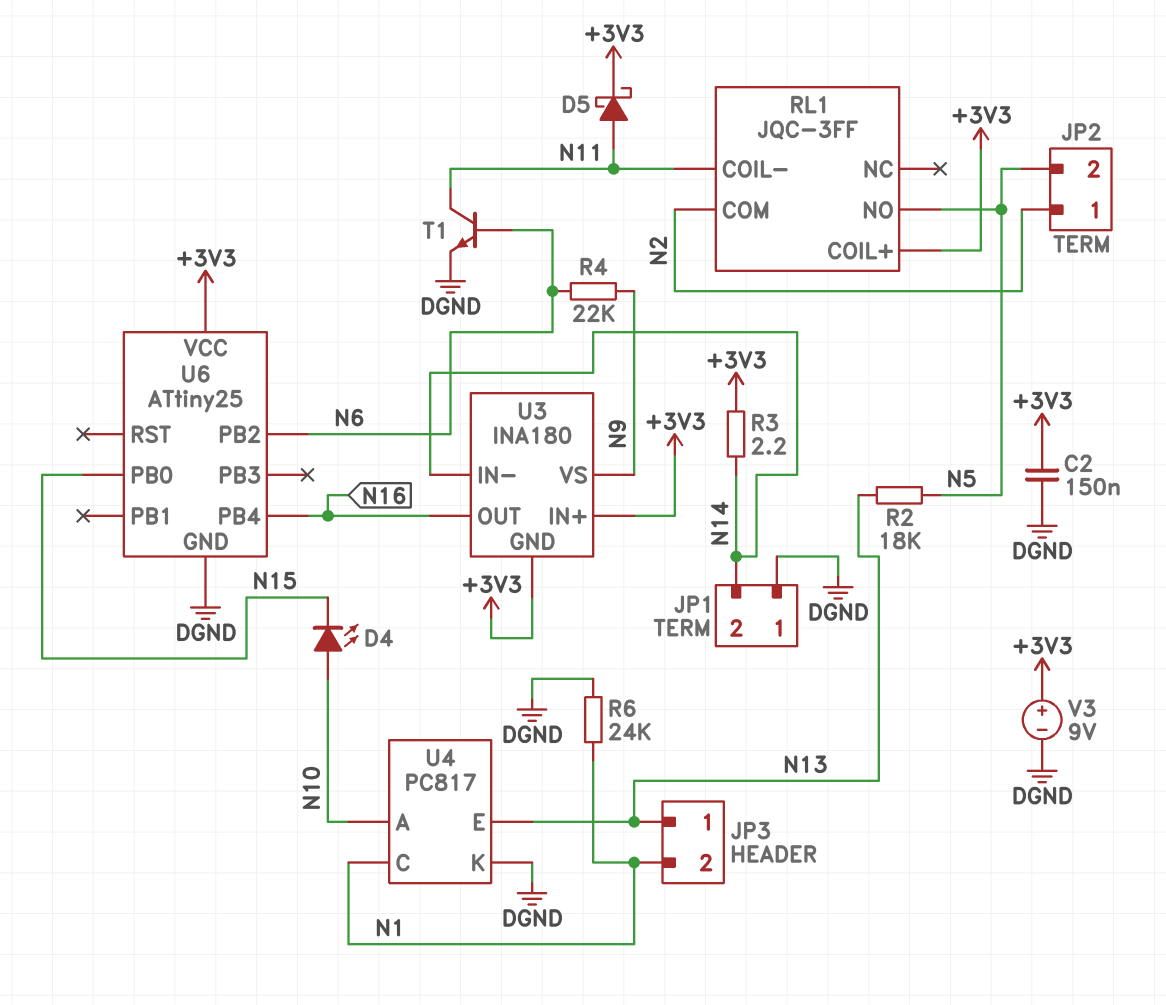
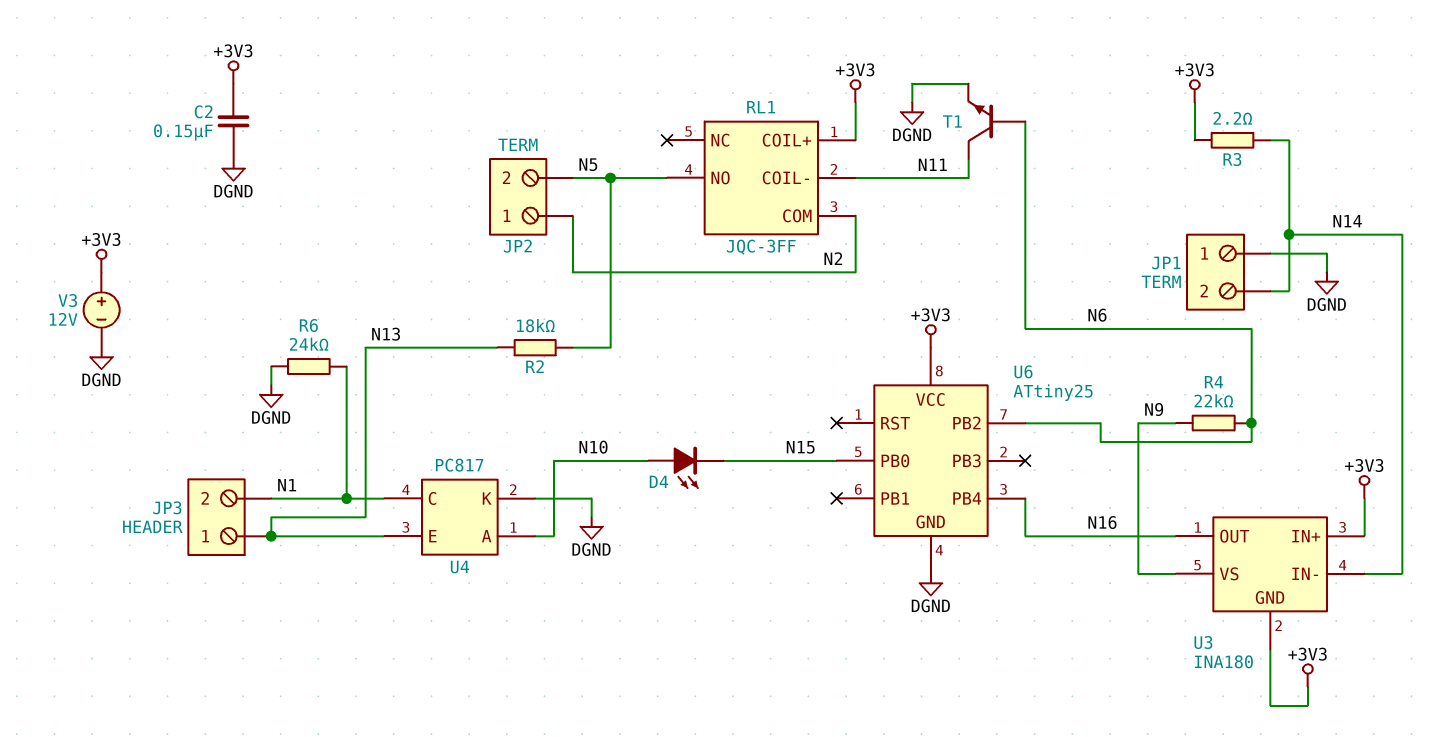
D5: schottky (A N11, K +3V3) -> none
V3: 9V (plus +3V3, minus DGND) -> 12V (plus +3V3, minus DGND)

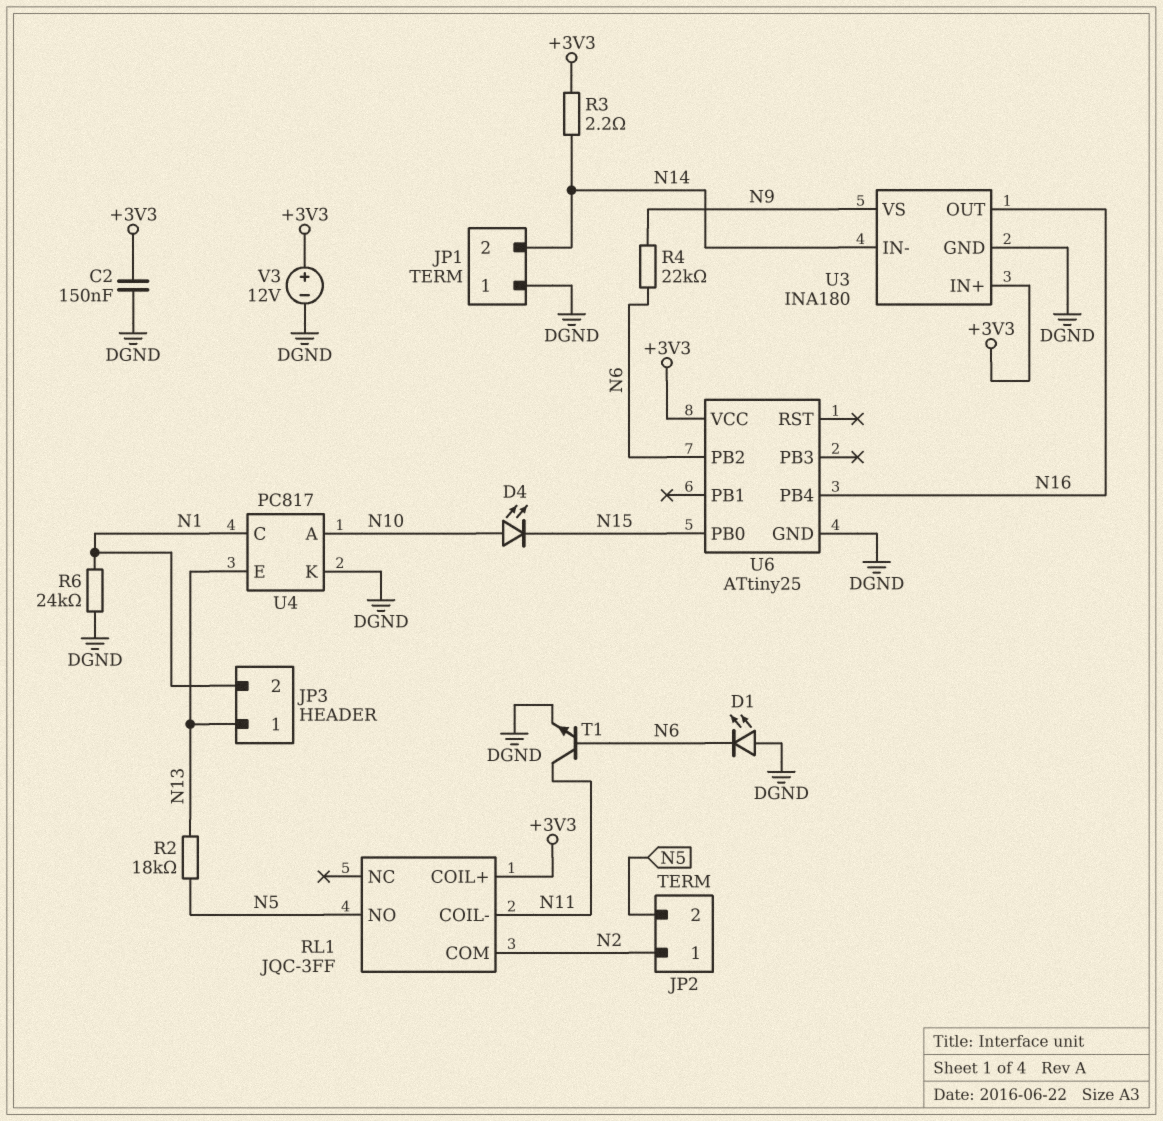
D1: none -> LED (A DGND, K N6)
U3 pin GND: +3V3 -> DGND

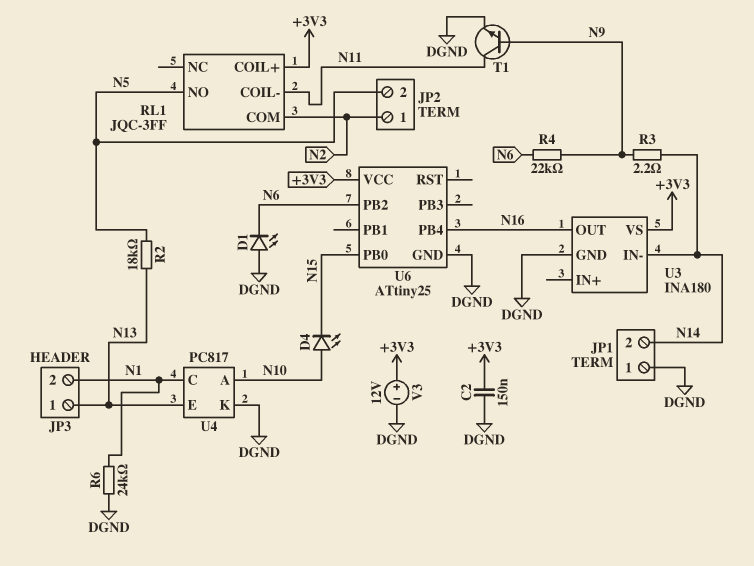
R3: 2.2 (+3V3, N14) -> 2.2 (N9, N14)
T1: NPN (B N6, C N11, E DGND) -> NPN (B N9, C N11, E DGND)
U3 pin IN+: +3V3 -> none
U3 pin VS: N9 -> +3V3

